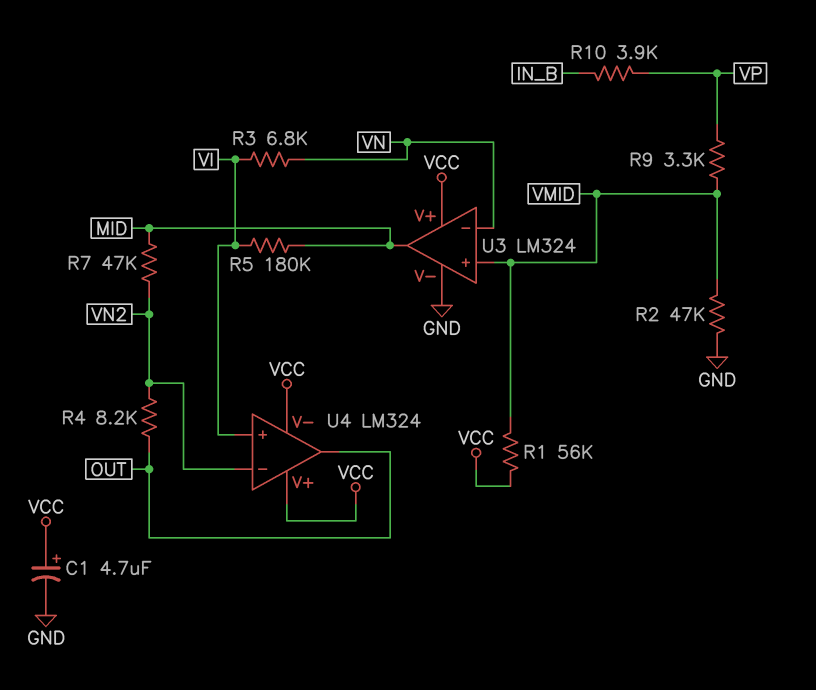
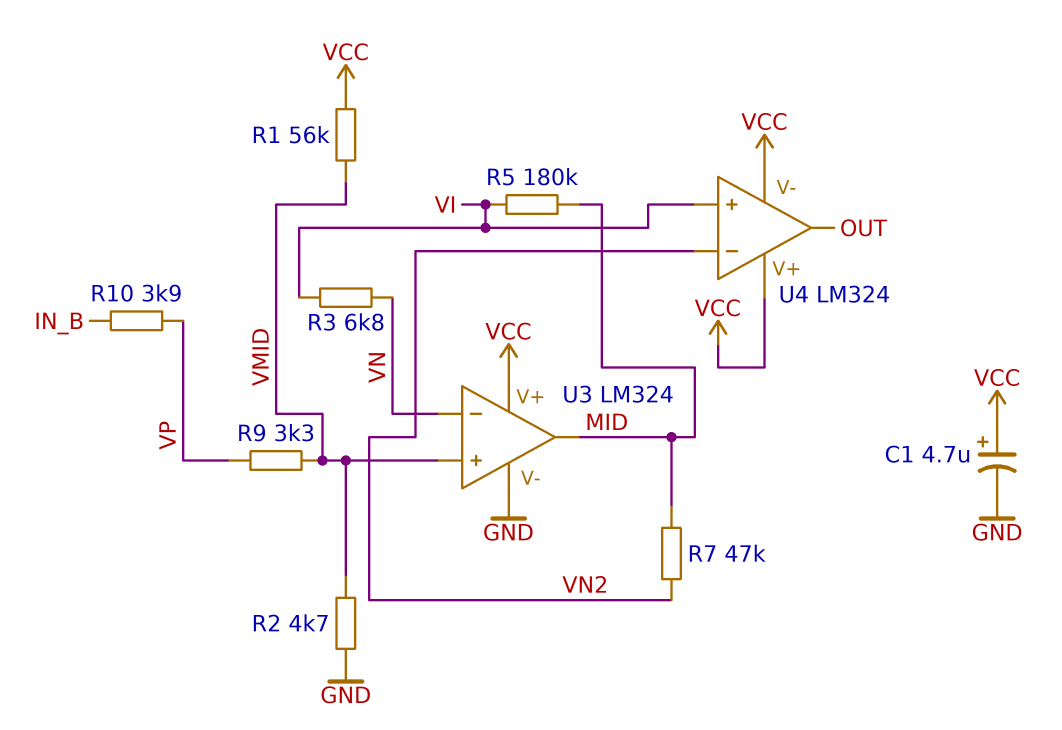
R2: 47k (GND, VMID) -> 4.7k (GND, VMID)
R4: 8.2k (OUT, VN2) -> none

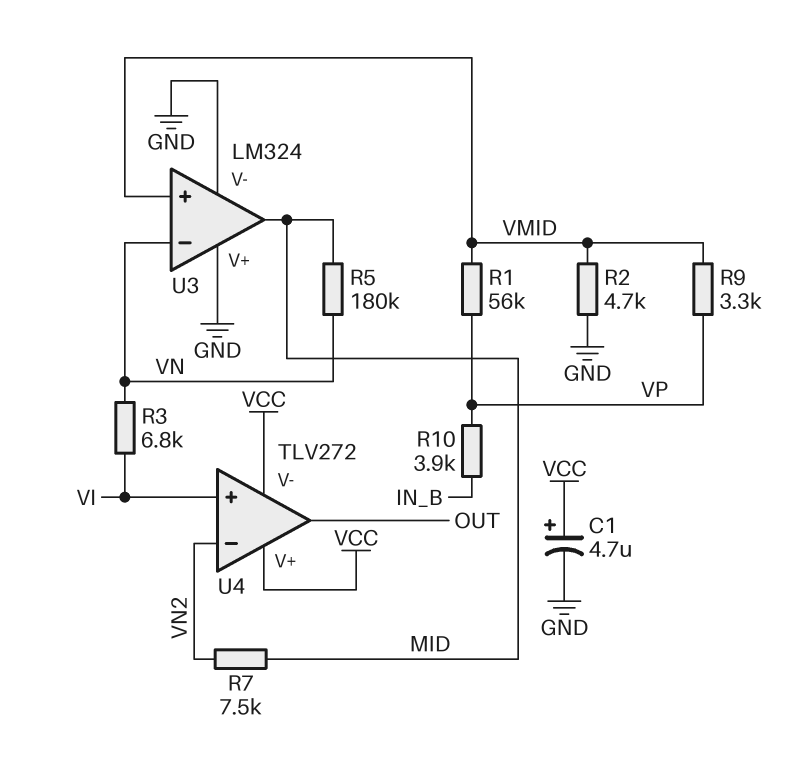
R1: 56k (VCC, VMID) -> 56k (VMID, VP)
R5: 180k (MID, VI) -> 180k (MID, VN)
R7: 47k (MID, VN2) -> 7.5k (MID, VN2)
U3 pin V+: VCC -> GND
U4: LM324 -> TLV272

